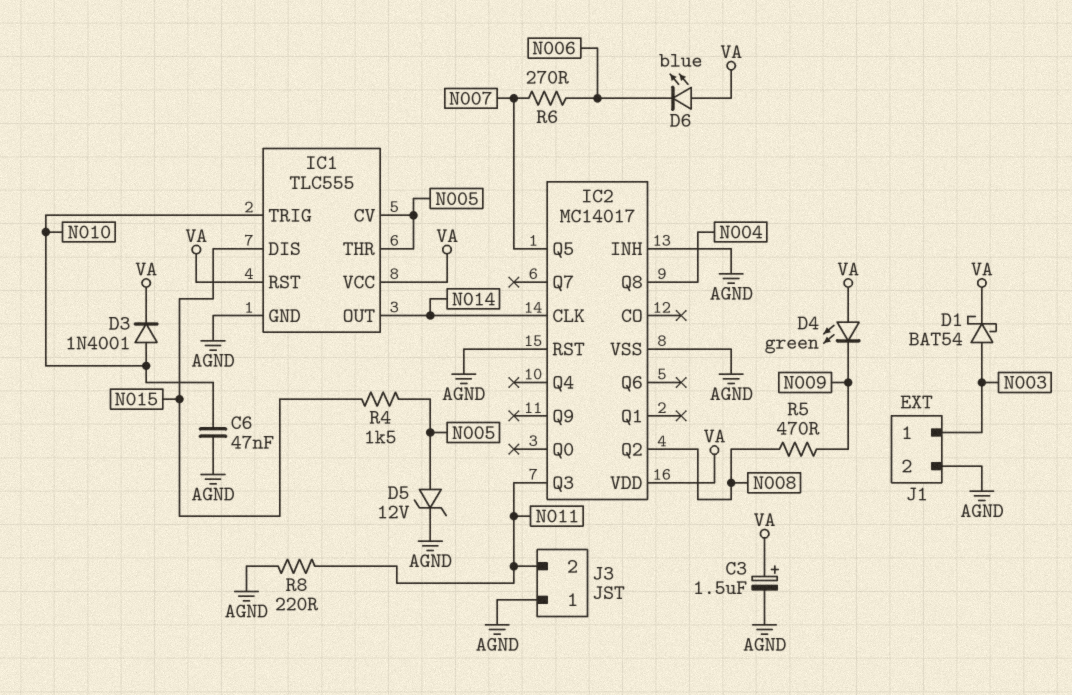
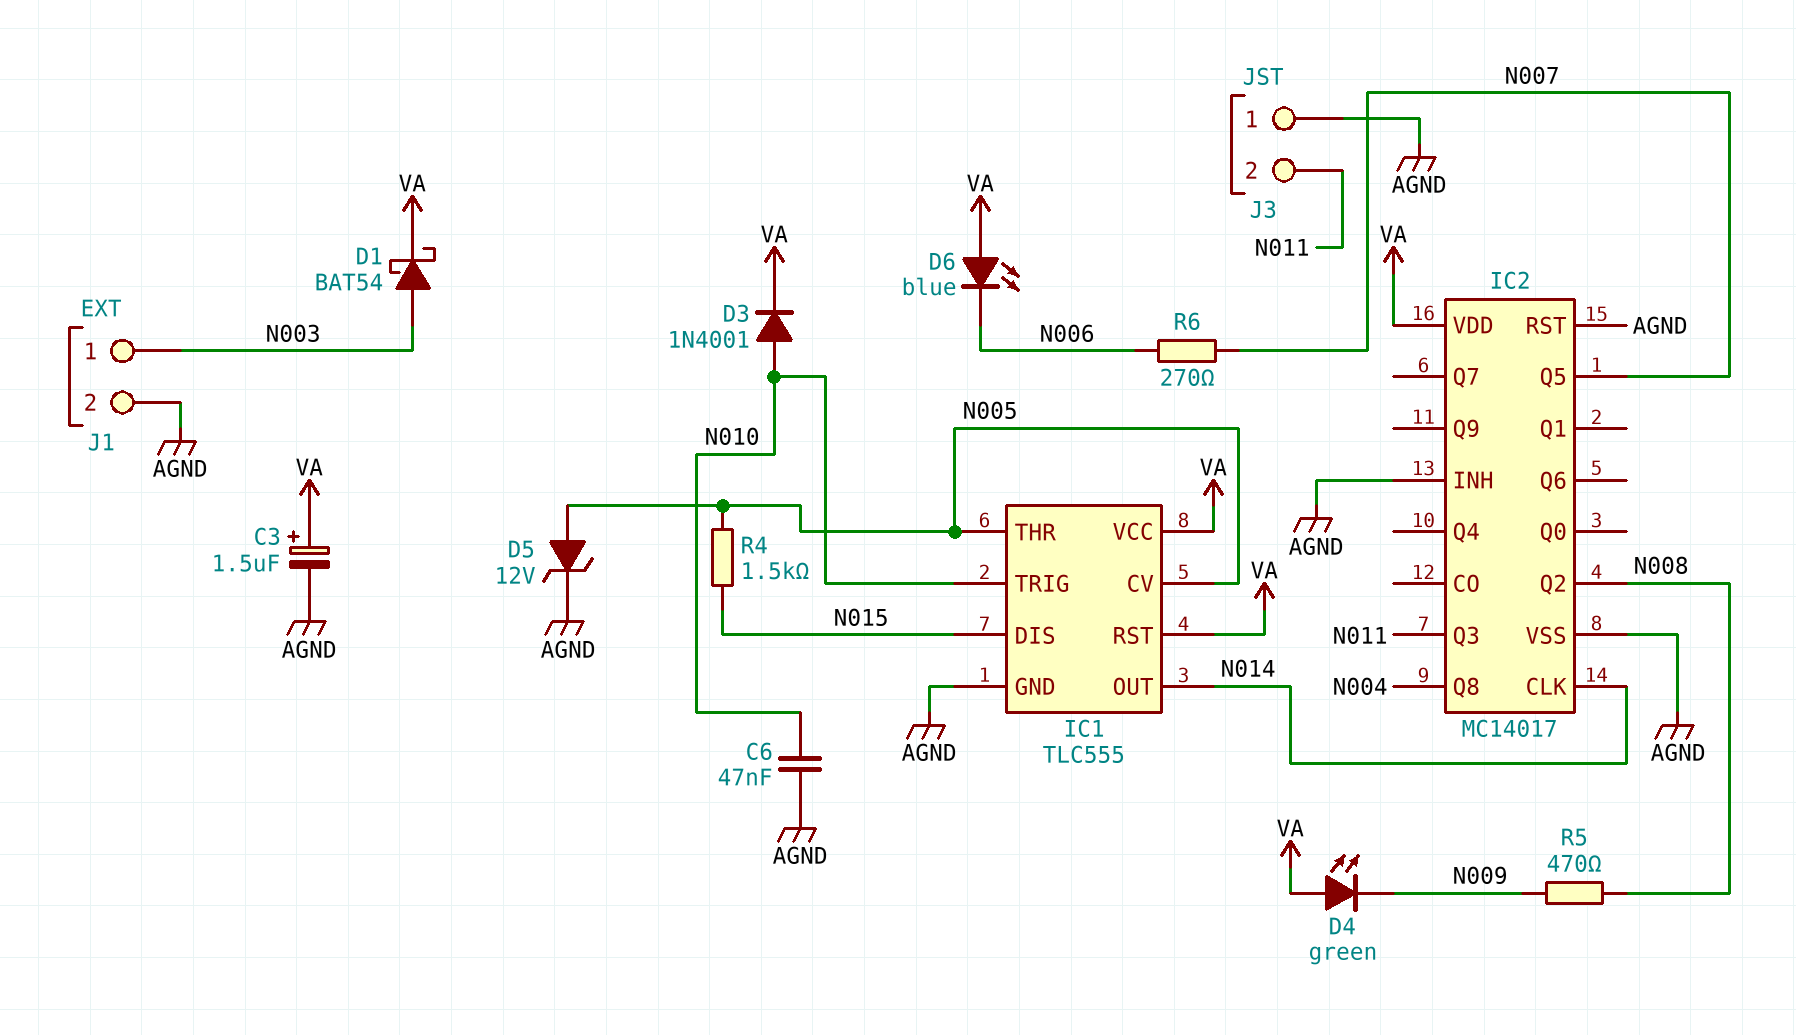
R8: 220 (AGND, N011) -> none

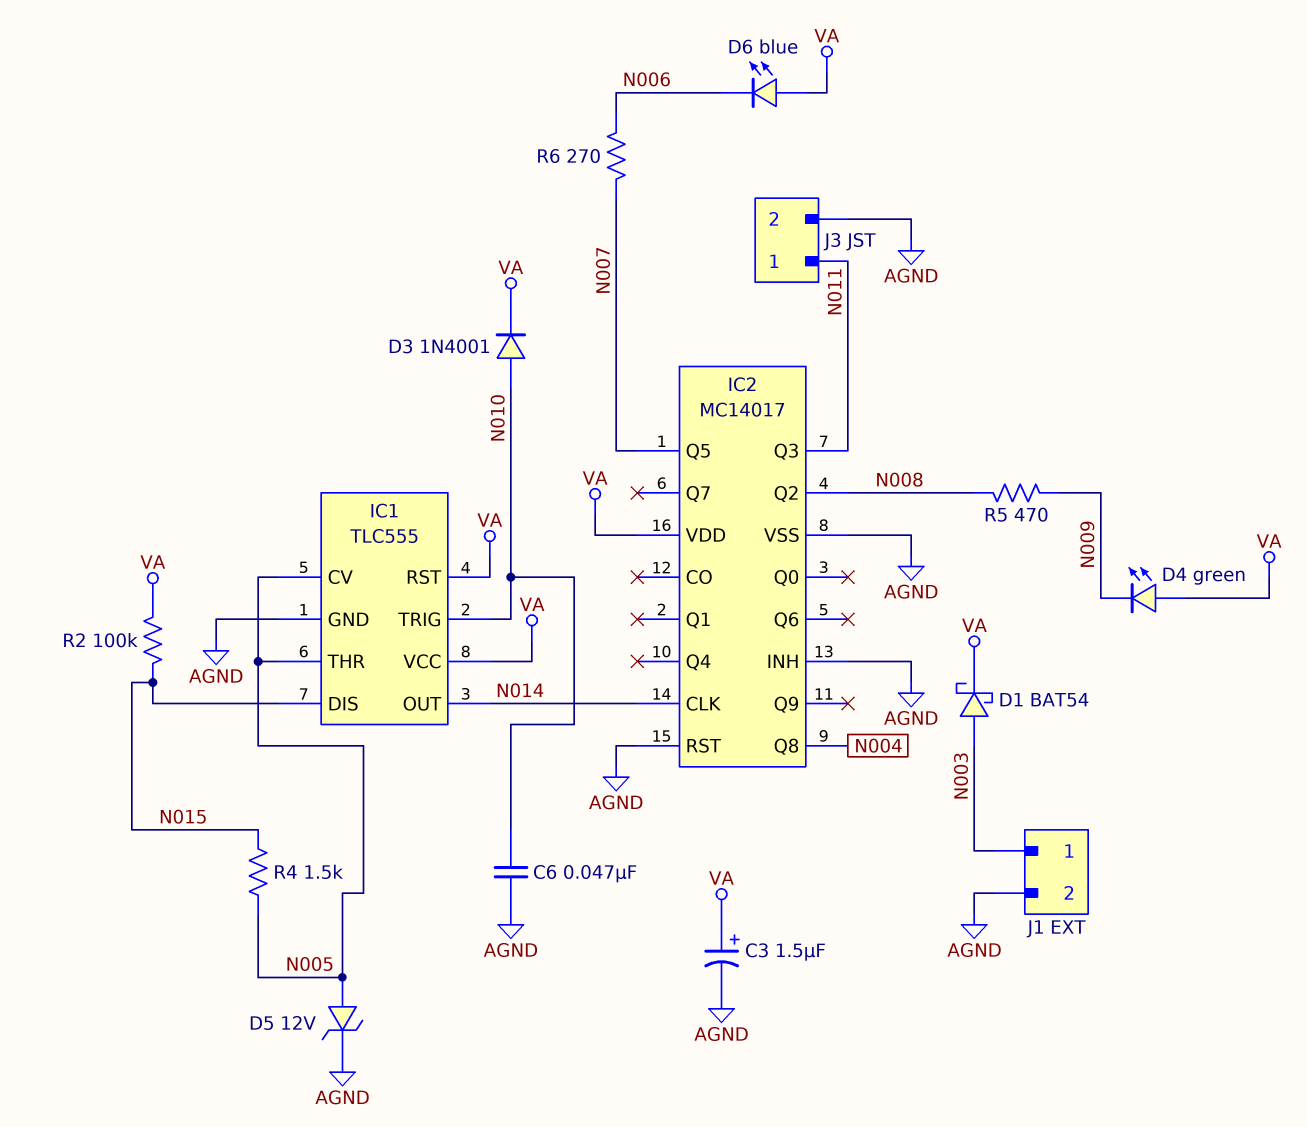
J3 pin 1: AGND -> N011
J3 pin 2: N011 -> AGND
R2: none -> 100k (N015, VA)

